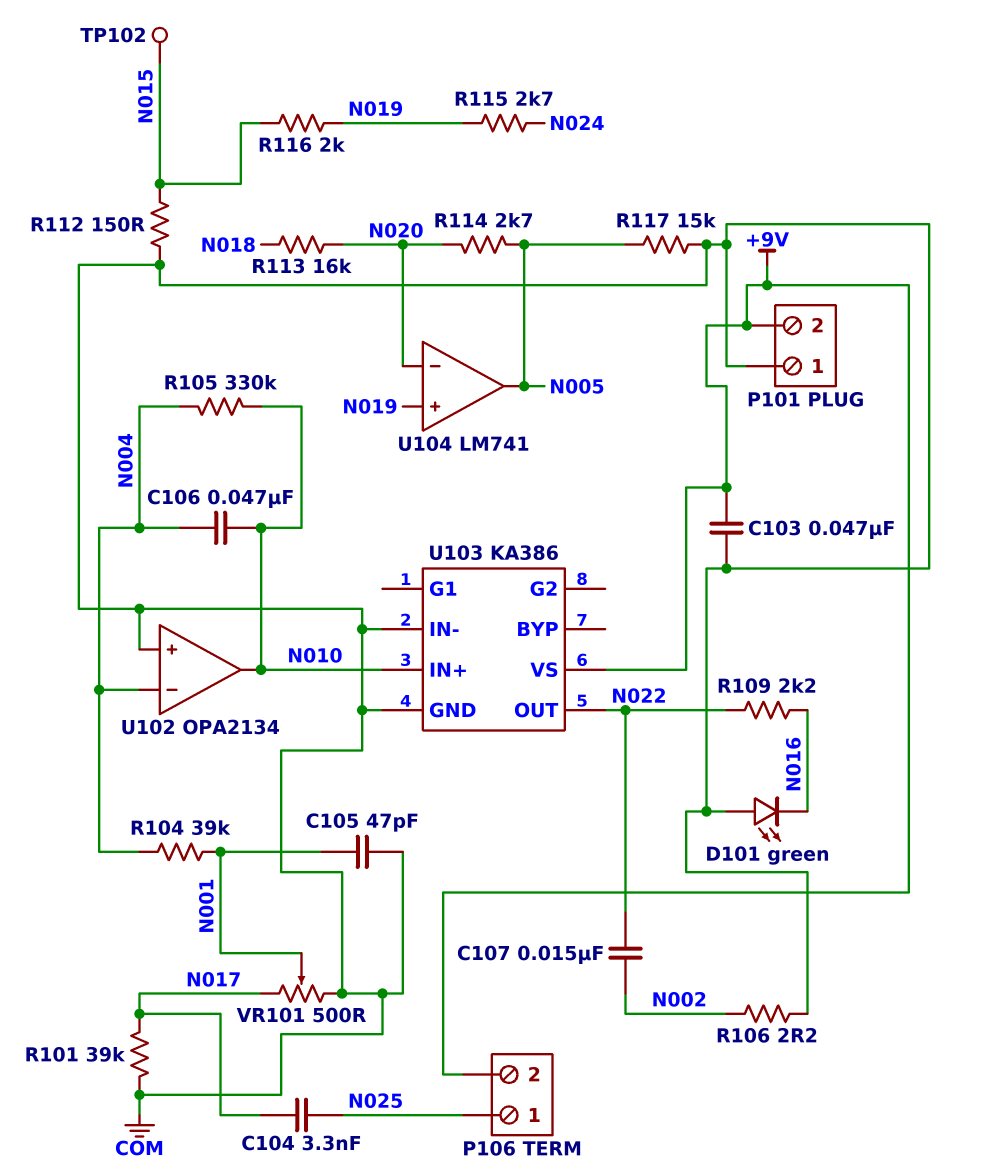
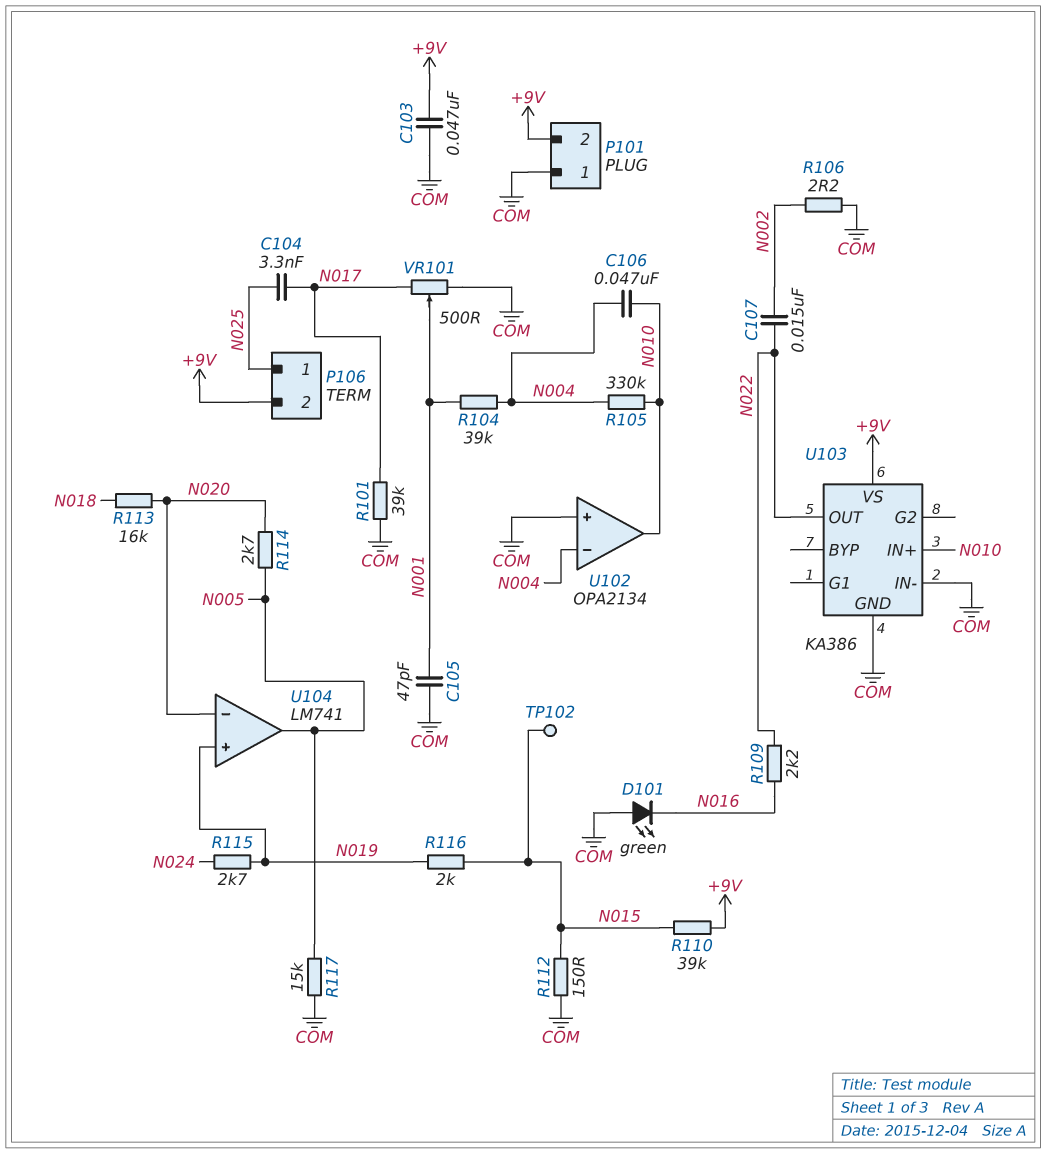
R110: none -> 39k (+9V, N015)

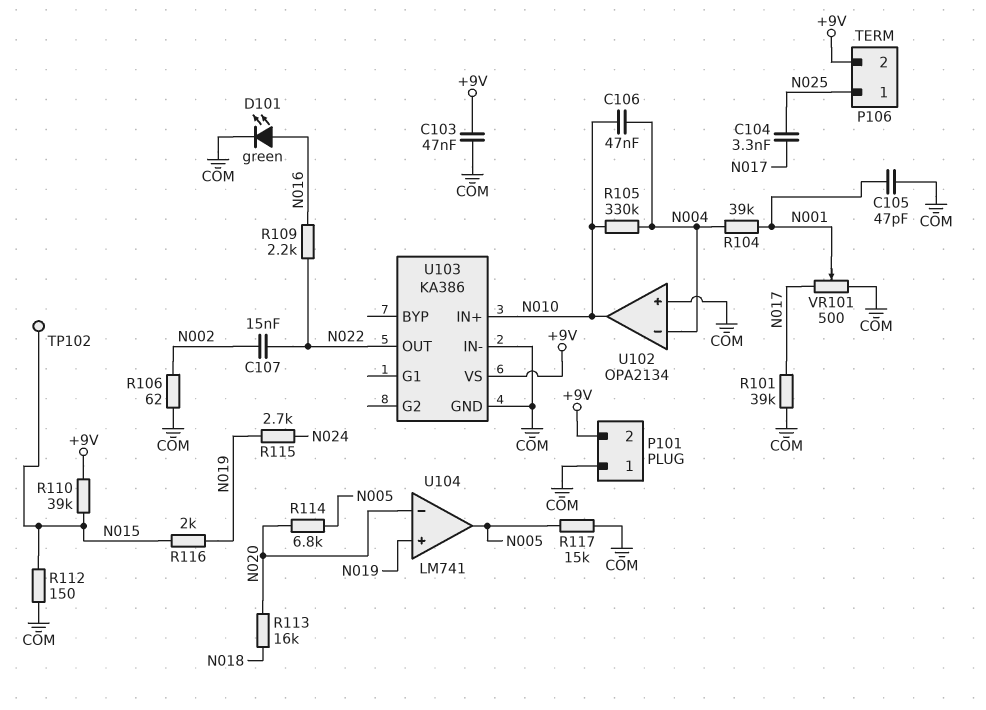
D101: LED green (A COM, K N016) -> LED green (A N016, K COM)
R106: 2.2 (COM, N002) -> 62 (COM, N002)
R114: 2.7k (N005, N020) -> 6.8k (N005, N020)

